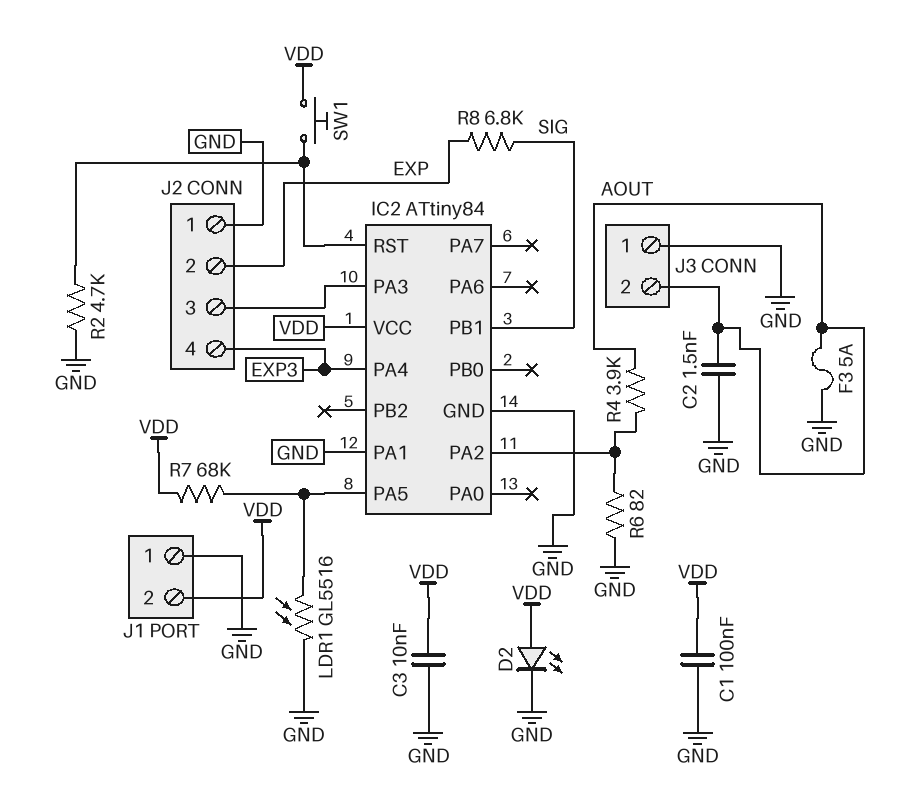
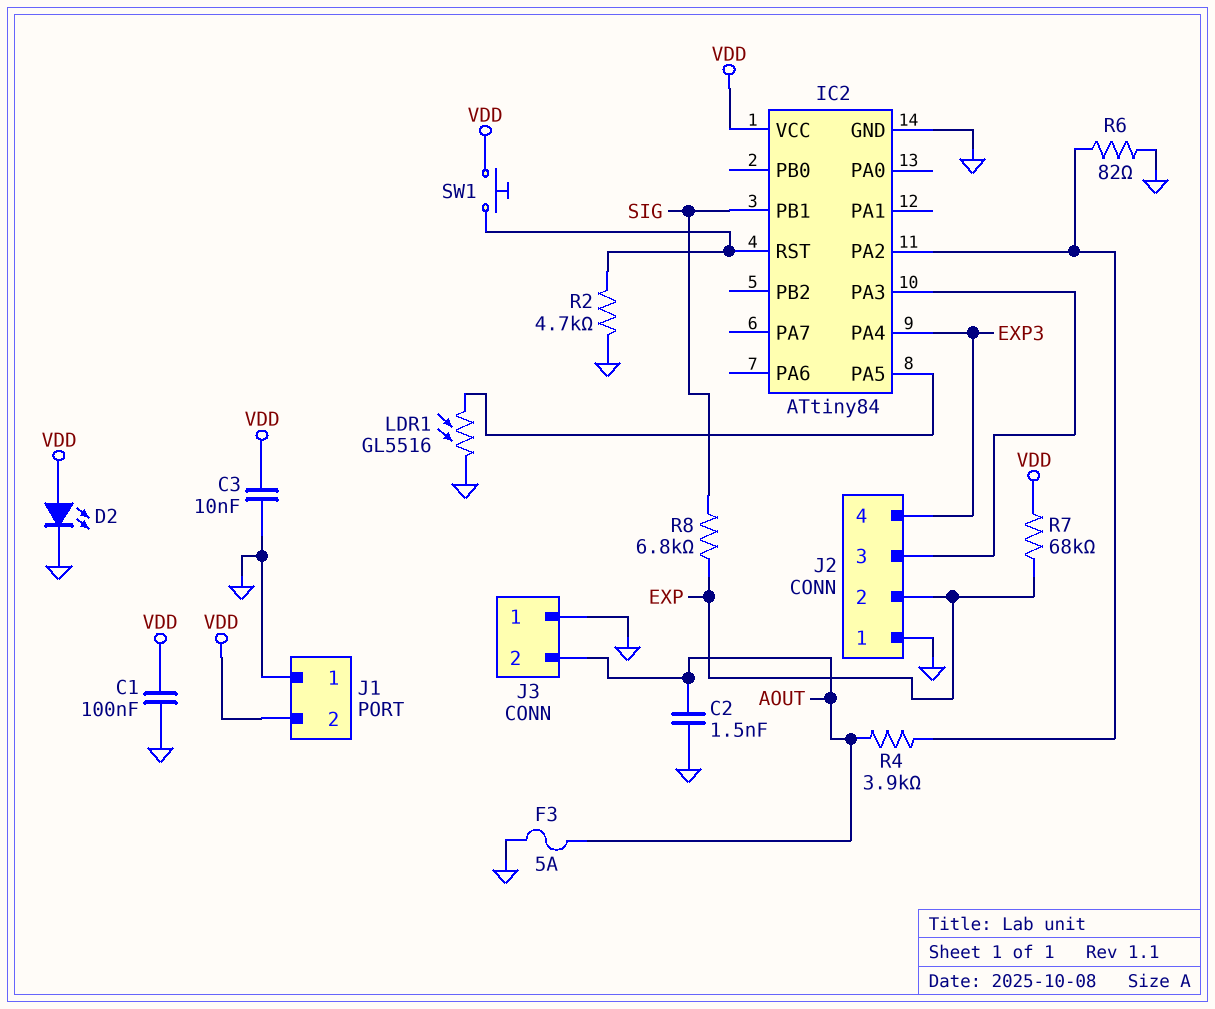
IC2 pin PA1: GND -> none
R7: 68k (IC2/PA5, VDD) -> 68k (EXP, VDD)

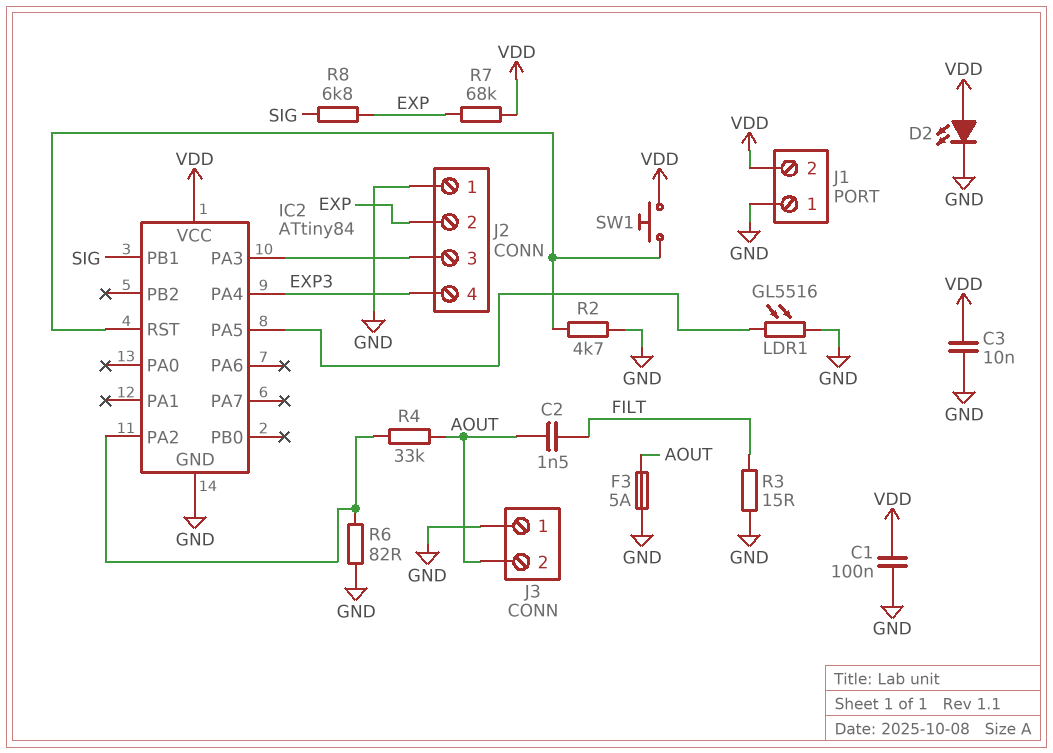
C2: 1.5nF (AOUT, GND) -> 1.5nF (AOUT, FILT)
R3: none -> 15 (FILT, GND)
R4: 3.9k (AOUT, IC2/PA2) -> 33k (AOUT, IC2/PA2)

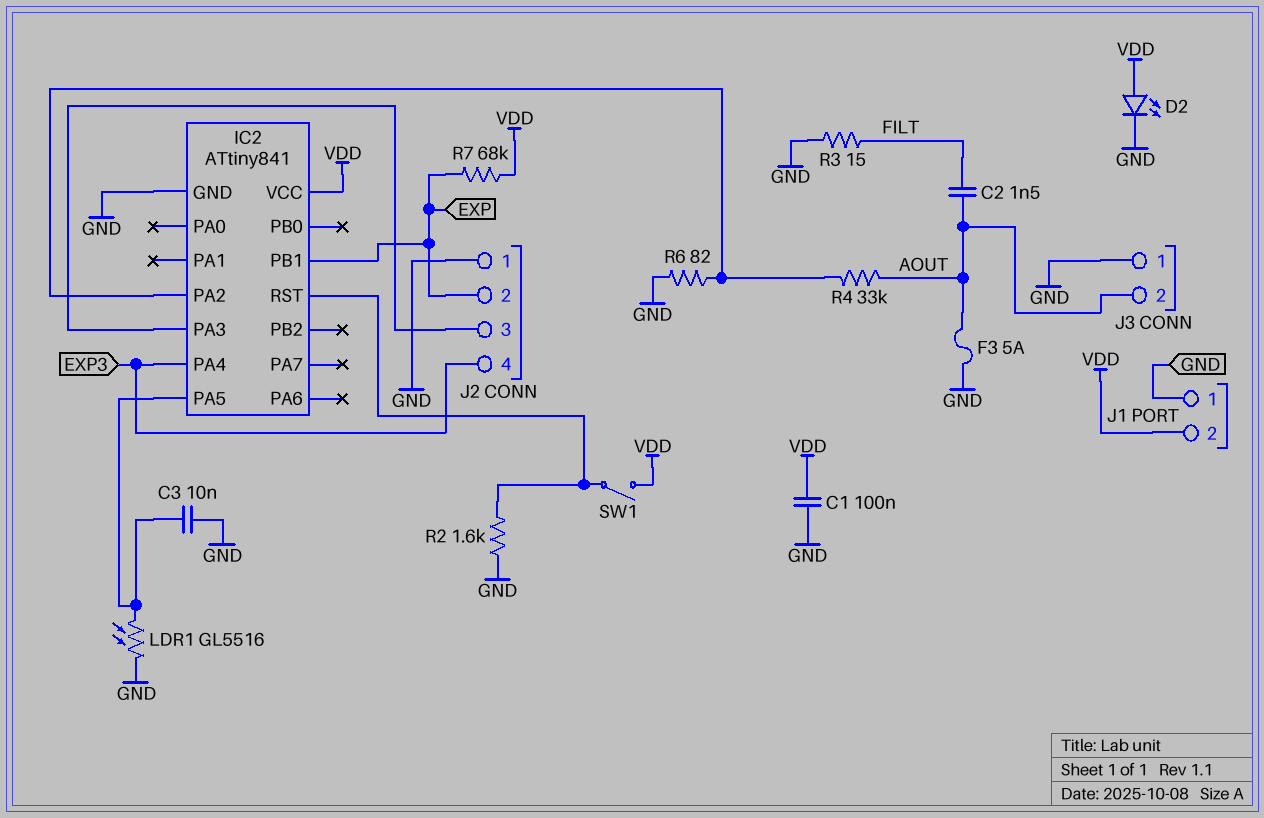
C3: 10nF (GND, VDD) -> 10nF (GND, IC2/PA5)
IC2: ATtiny84 -> ATtiny841
IC2 pin PB1: SIG -> EXP
R2: 4.7k (GND, IC2/RST) -> 1.6k (GND, IC2/RST)
R8: 6.8k (EXP, SIG) -> none
SW1: button (IC2/RST, VDD) -> switch (IC2/RST, VDD)

